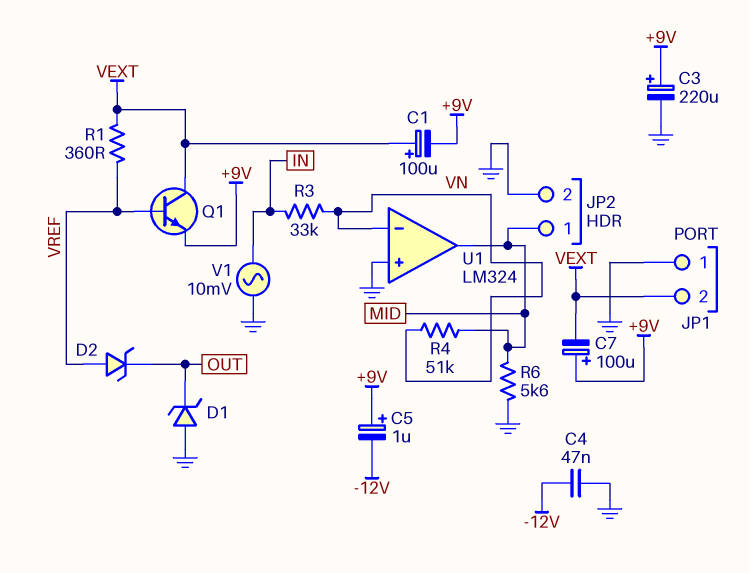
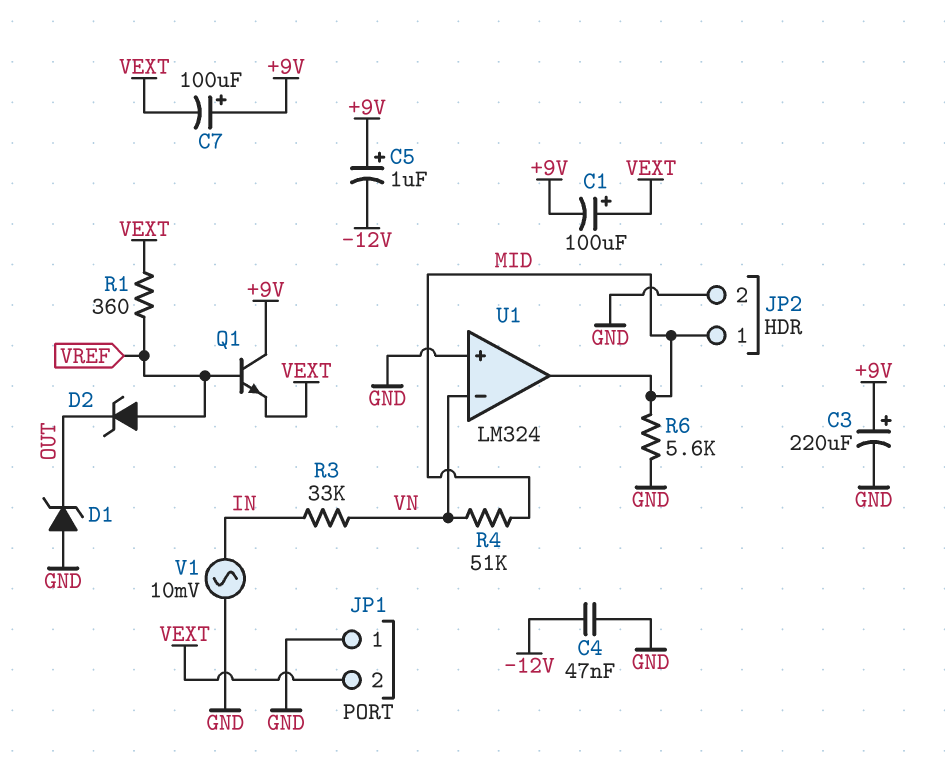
Q1: NPN (B VREF, C VEXT, E +9V) -> NPN (B VREF, C +9V, E VEXT)

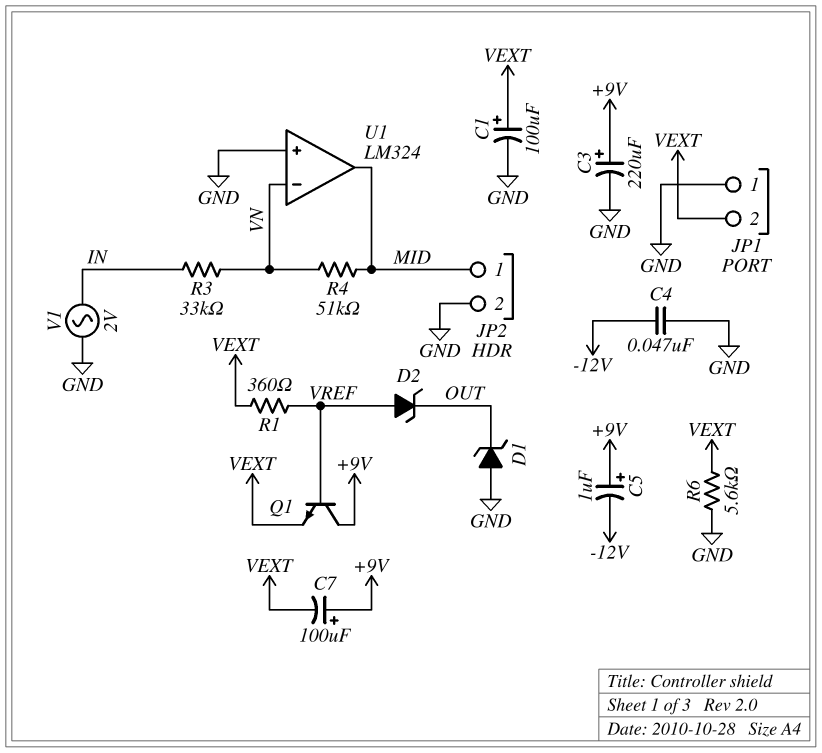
C1: 100uF (plus VEXT, minus +9V) -> 100uF (plus VEXT, minus GND)
R6: 5.6k (GND, MID) -> 5.6k (GND, VEXT)
V1: AC 10mV (GND, IN) -> AC 2V (GND, IN)

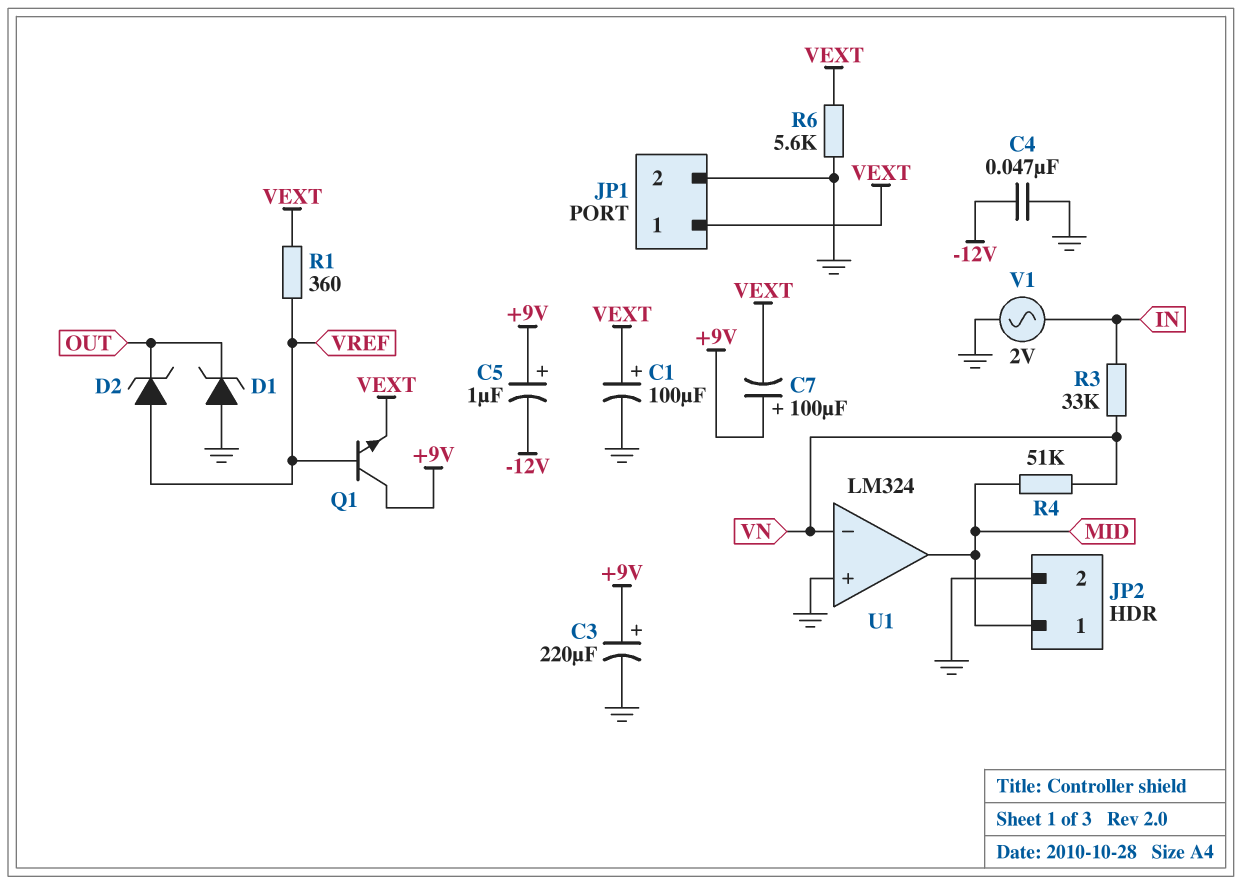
JP1 pin 1: GND -> VEXT
JP1 pin 2: VEXT -> GND

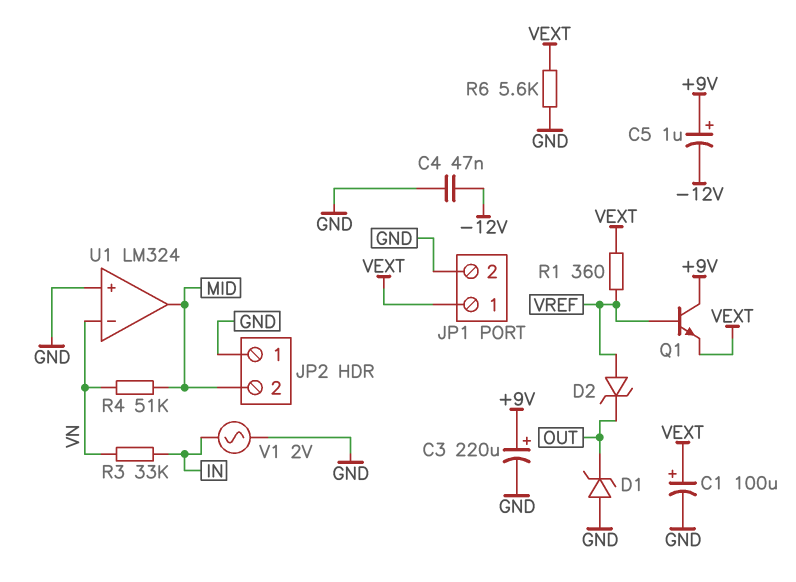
C7: 100uF (plus +9V, minus VEXT) -> none
JP2 pin 1: MID -> GND
JP2 pin 2: GND -> MID

